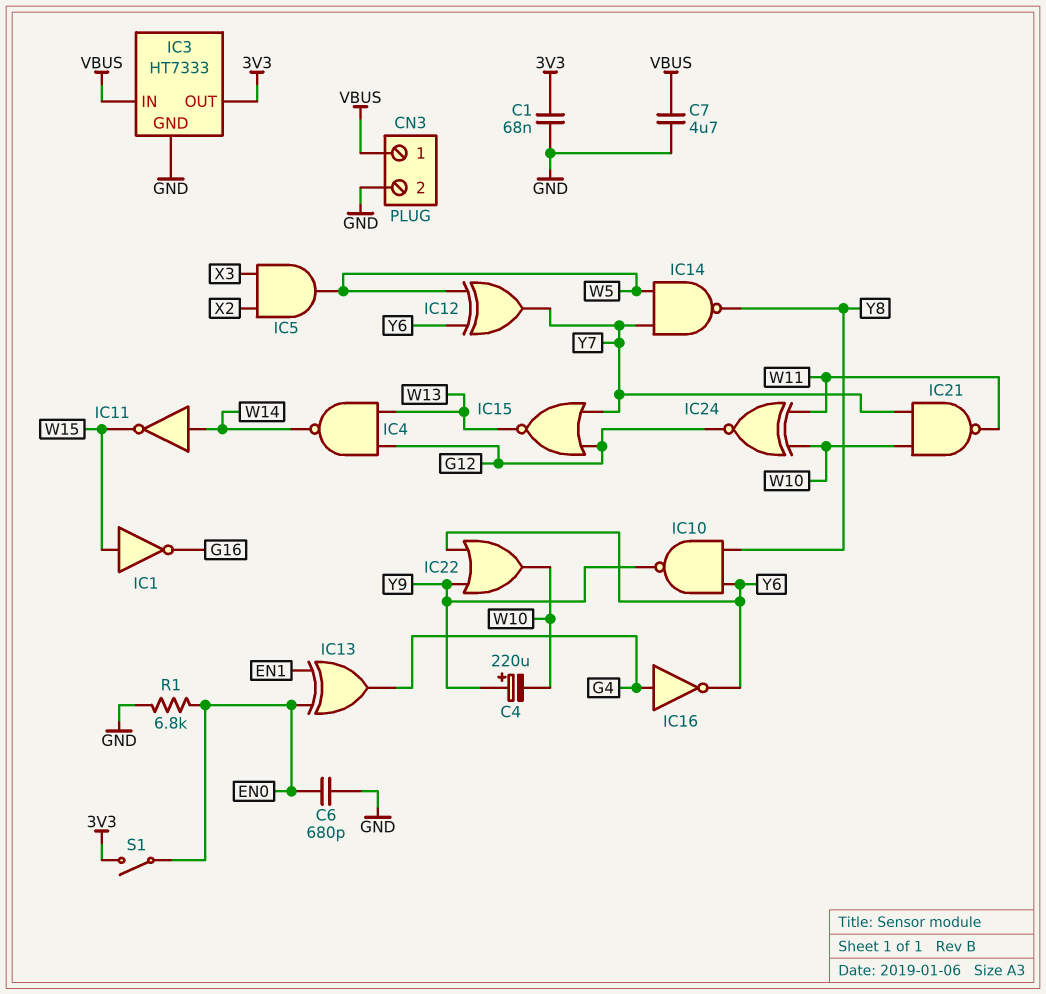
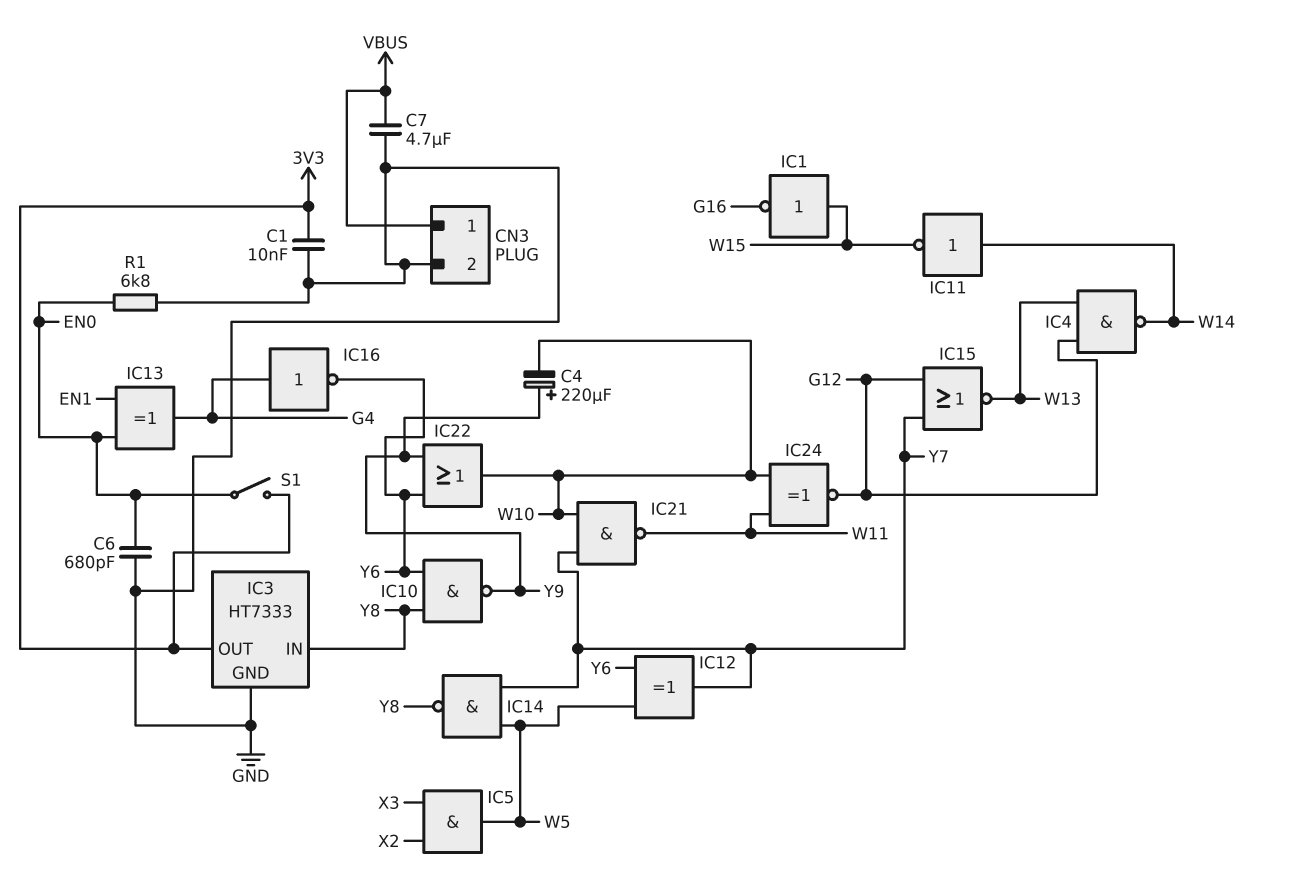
C1: 68nF (3V3, GND) -> 10nF (3V3, GND)
IC3 pin IN: VBUS -> Y8

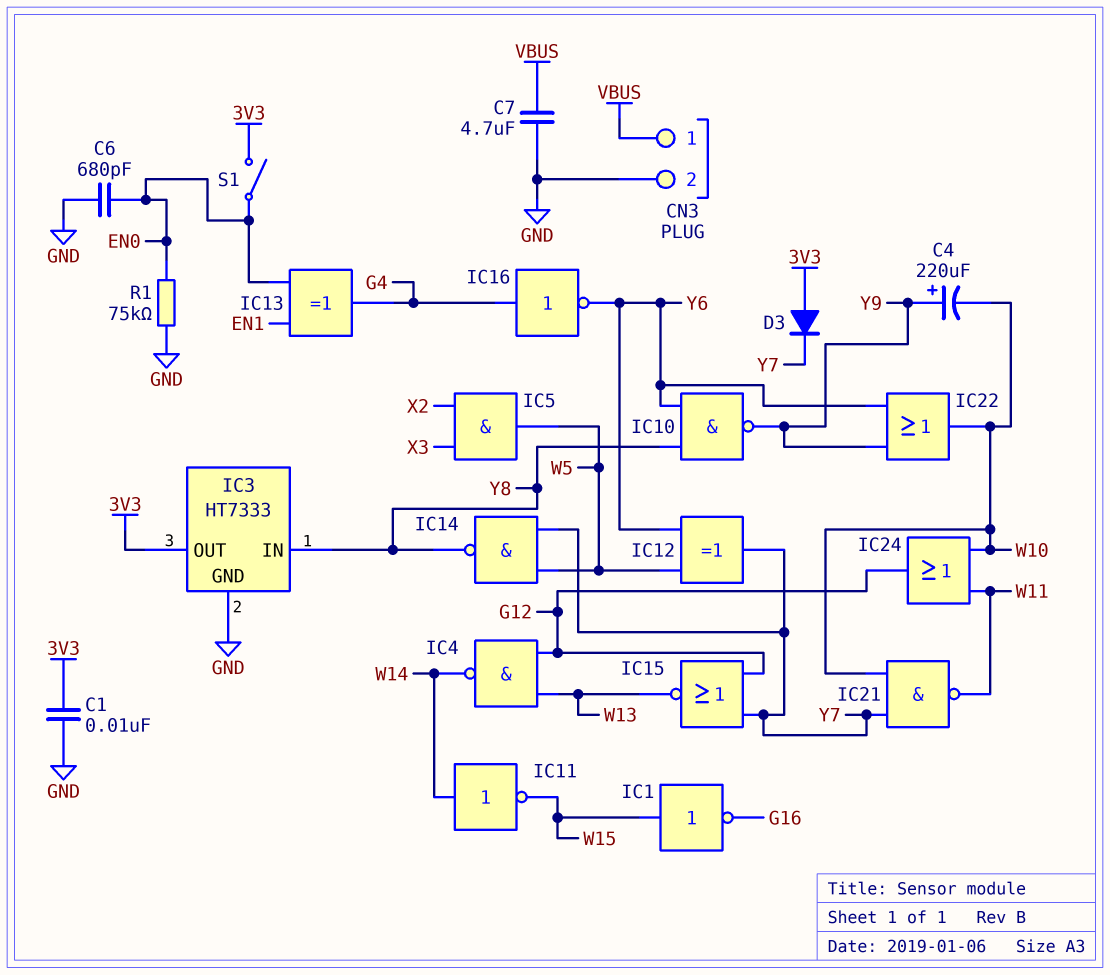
D3: none -> diode (A 3V3, K Y7)
IC24: XNOR (in W10, in W11, out G12) -> OR (in W10, in W11, out G12)
R1: 6.8k (EN0, GND) -> 75k (EN0, GND)

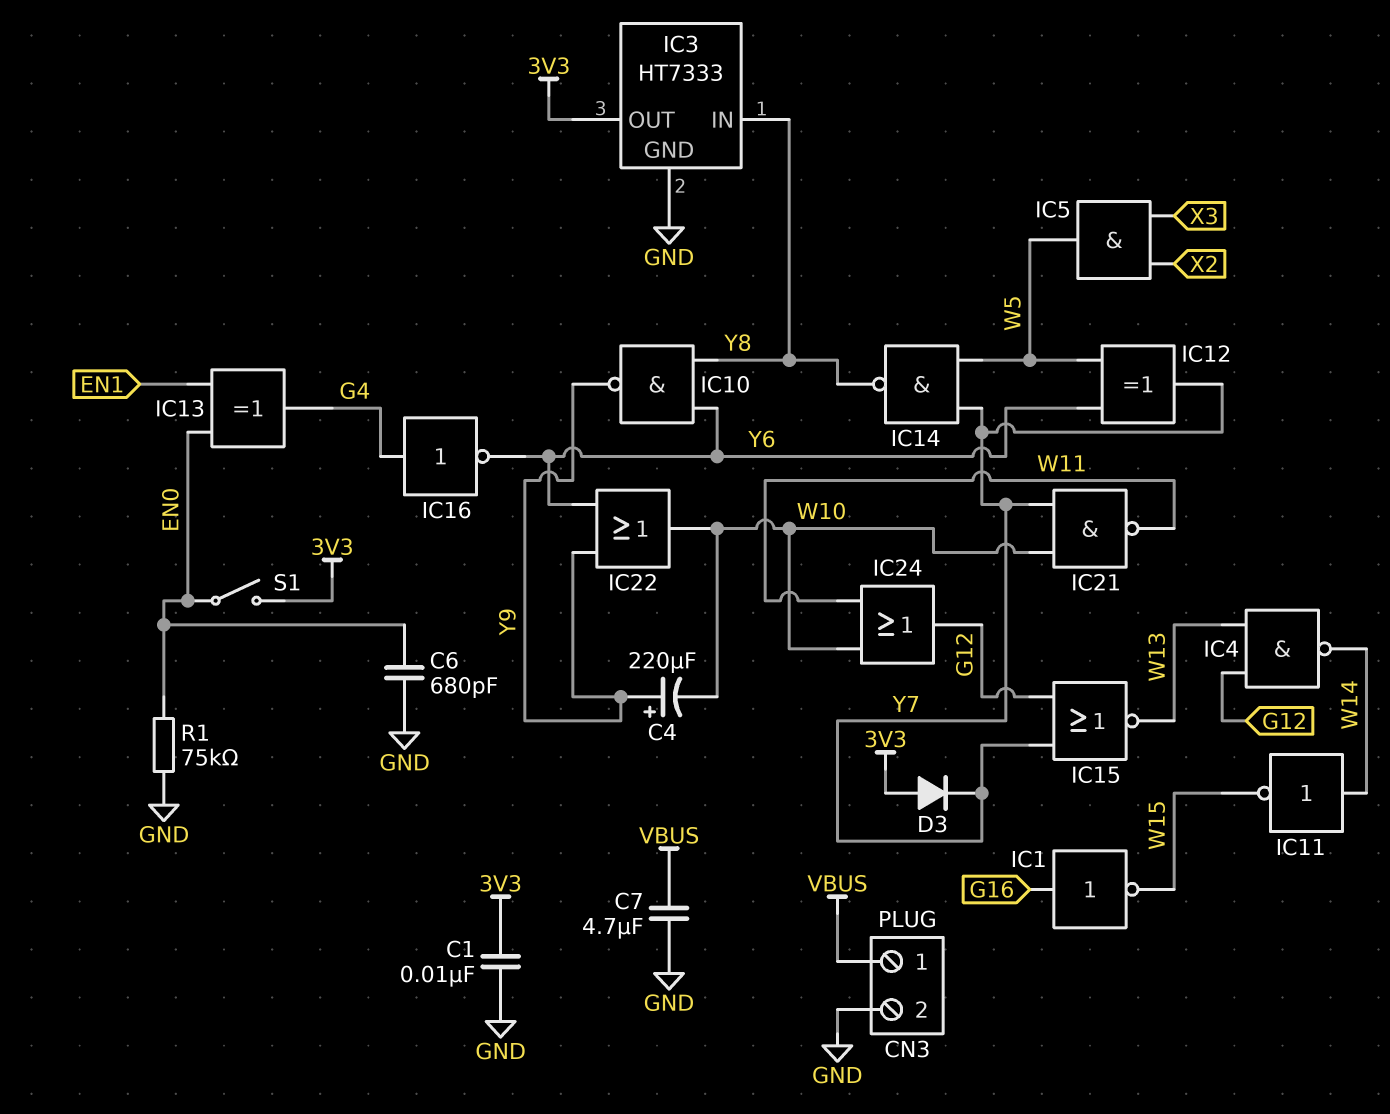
IC1: NOT (in W15, out G16) -> NOT (in G16, out W15)

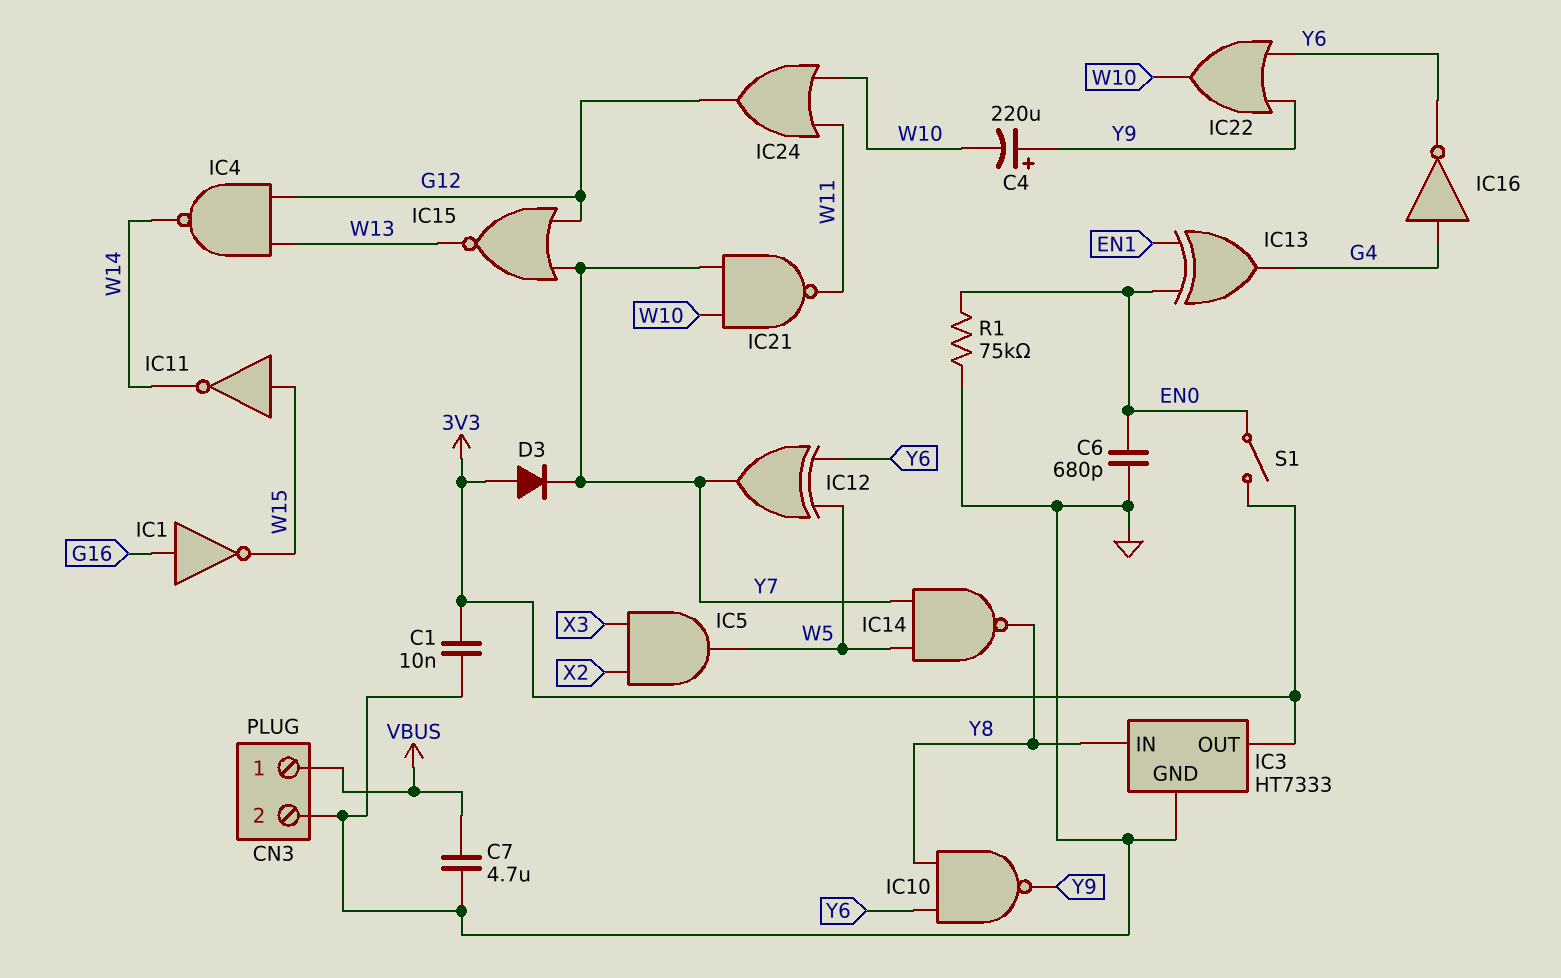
IC11: NOT (in W14, out W15) -> NOT (in W15, out W14)

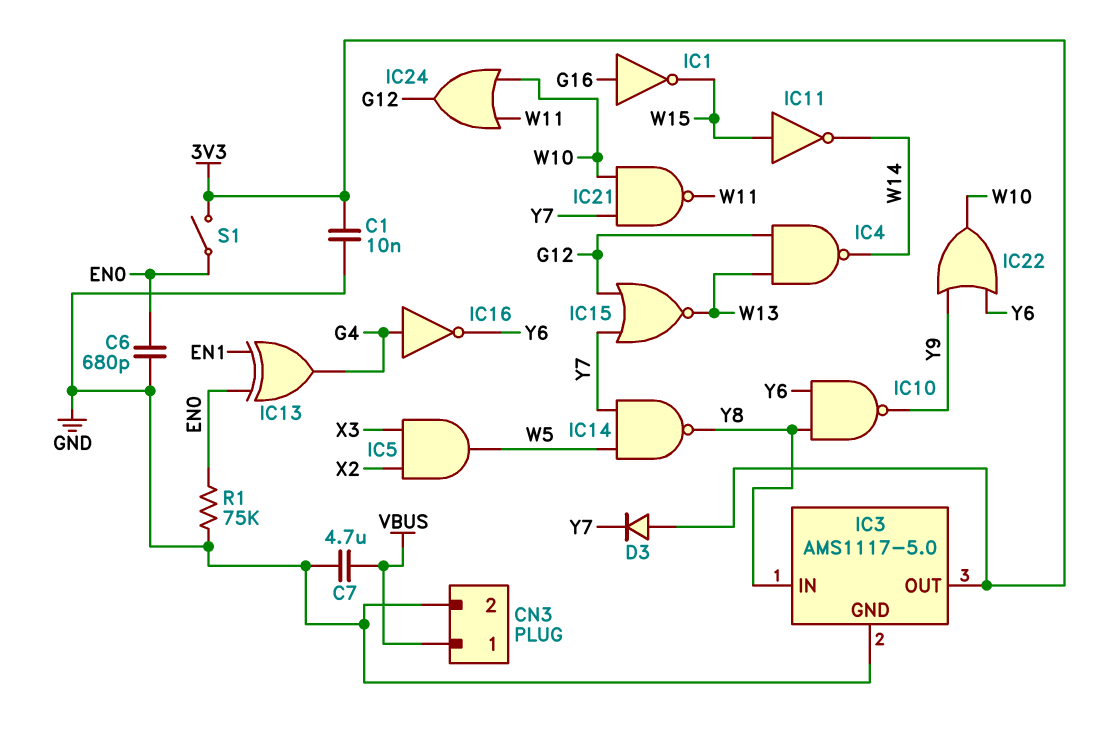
C4: 220uF (plus Y9, minus W10) -> none
IC3: HT7333 -> AMS1117-5.0
IC12: XOR (in W5, in Y6, out Y7) -> none

